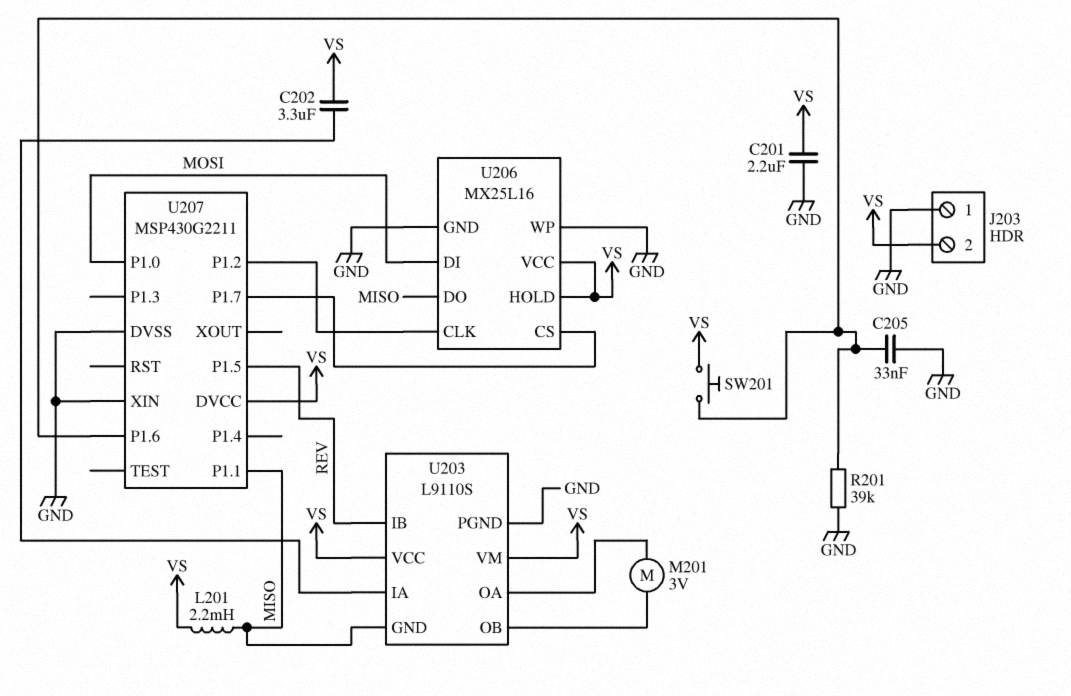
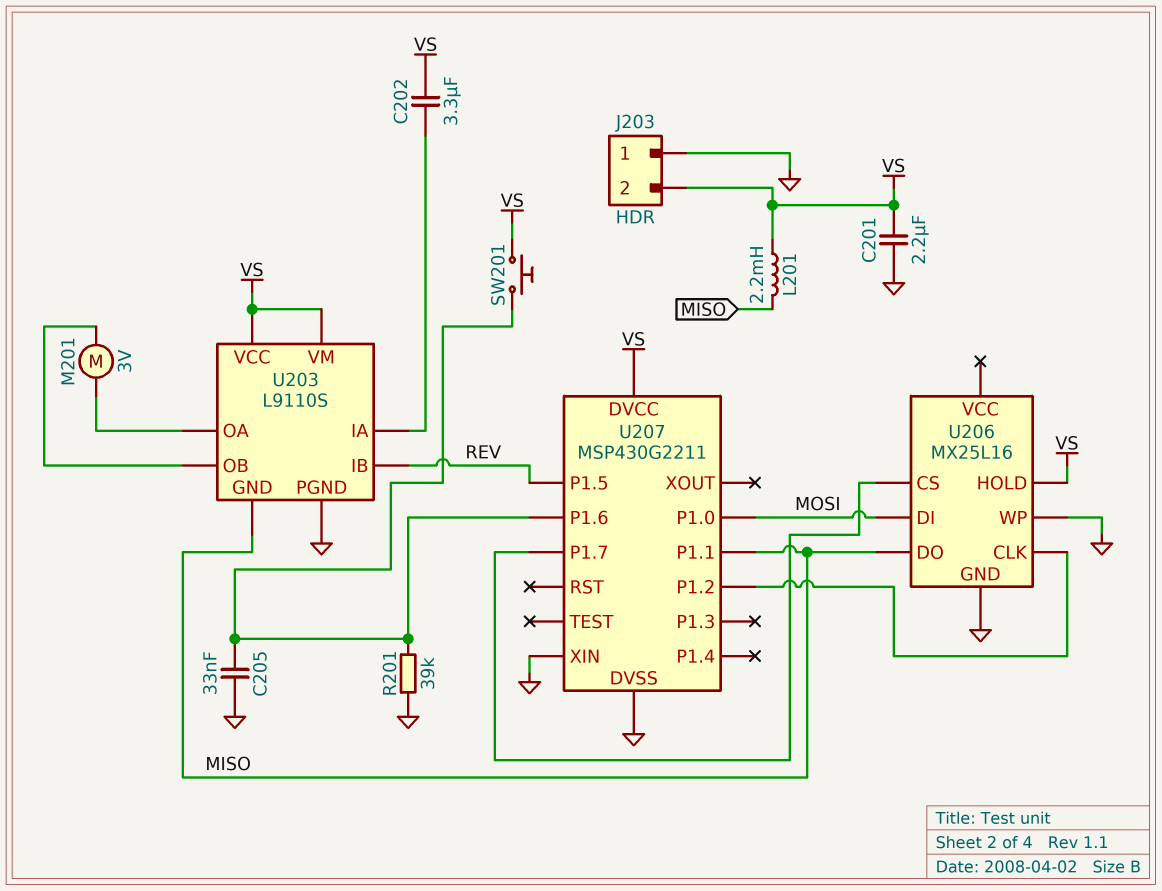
U206 pin VCC: VS -> none

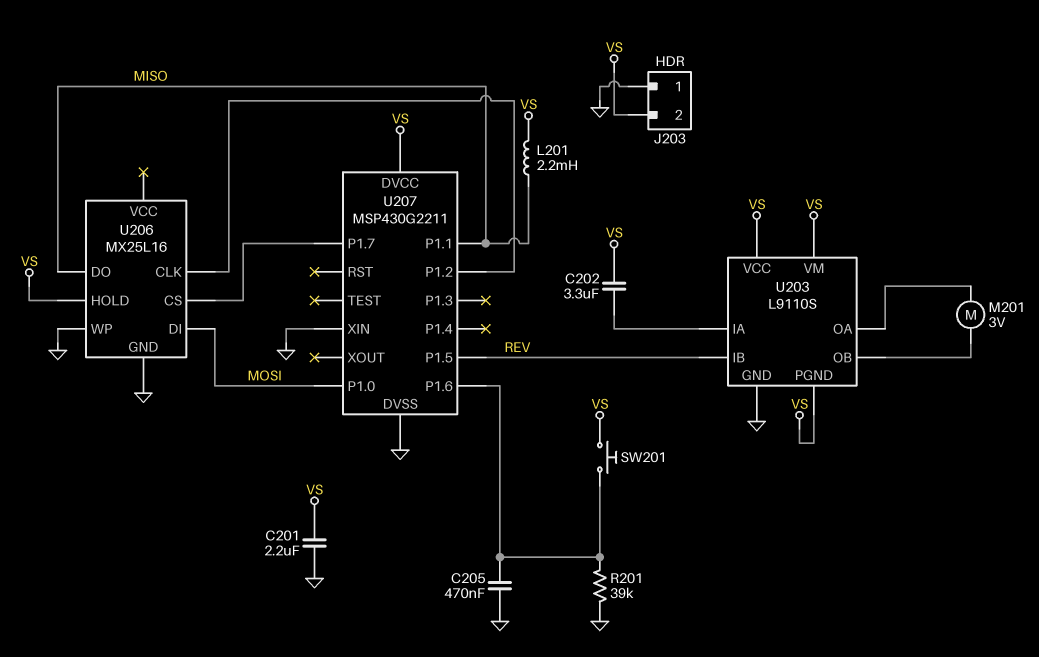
C205: 33nF (GND, U207/P1.6) -> 470nF (GND, U207/P1.6)
U203 pin GND: MISO -> GND
U203 pin PGND: GND -> VS

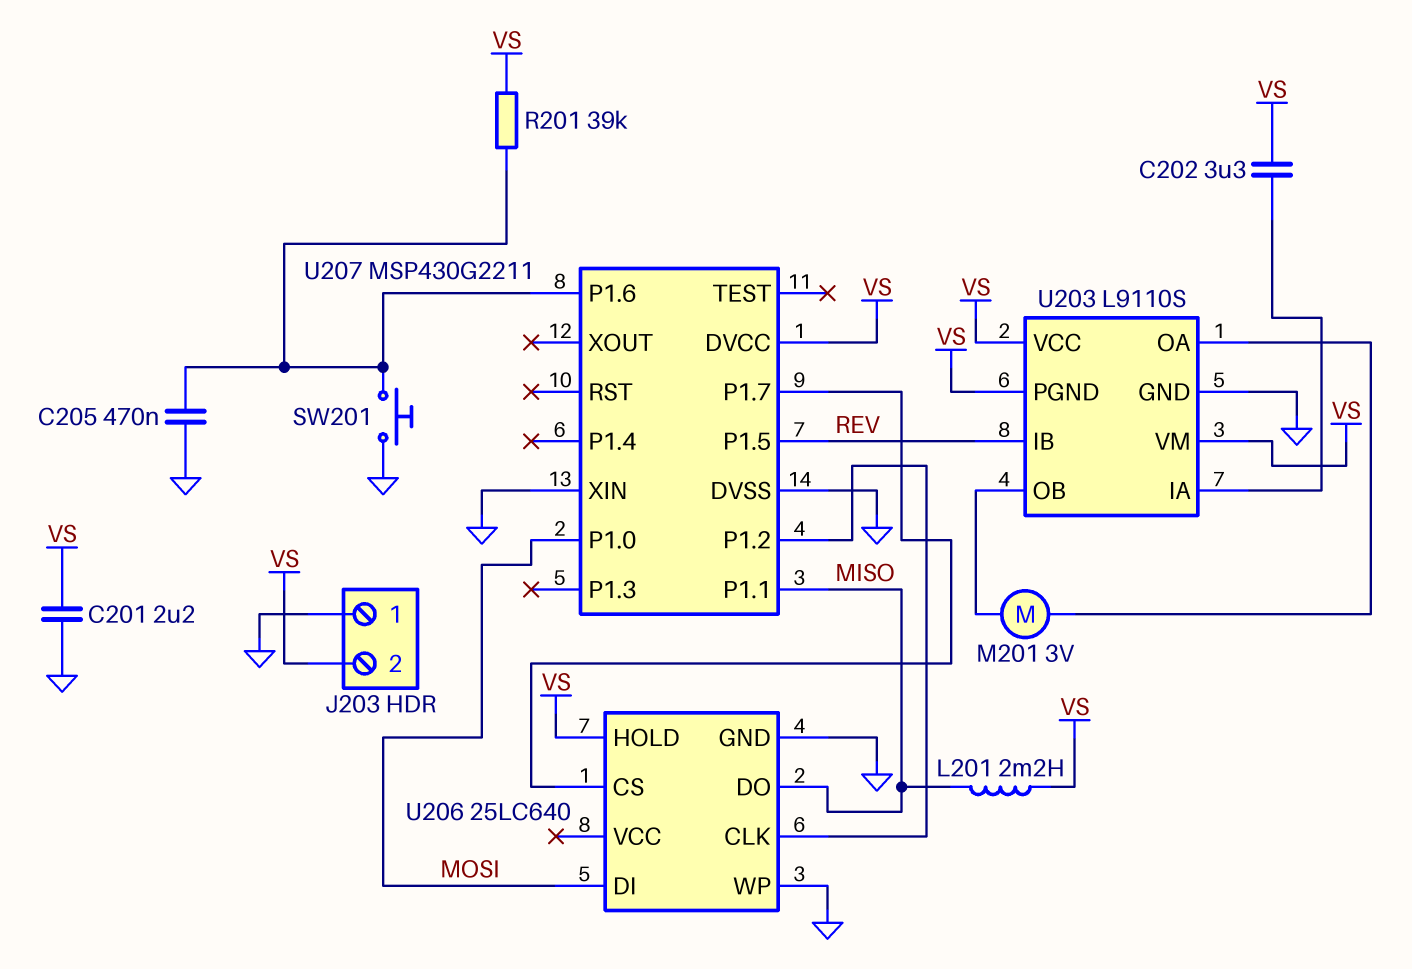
R201: 39k (GND, U207/P1.6) -> 39k (U207/P1.6, VS)
SW201: button (U207/P1.6, VS) -> button (GND, U207/P1.6)
U206: MX25L16 -> 25LC640

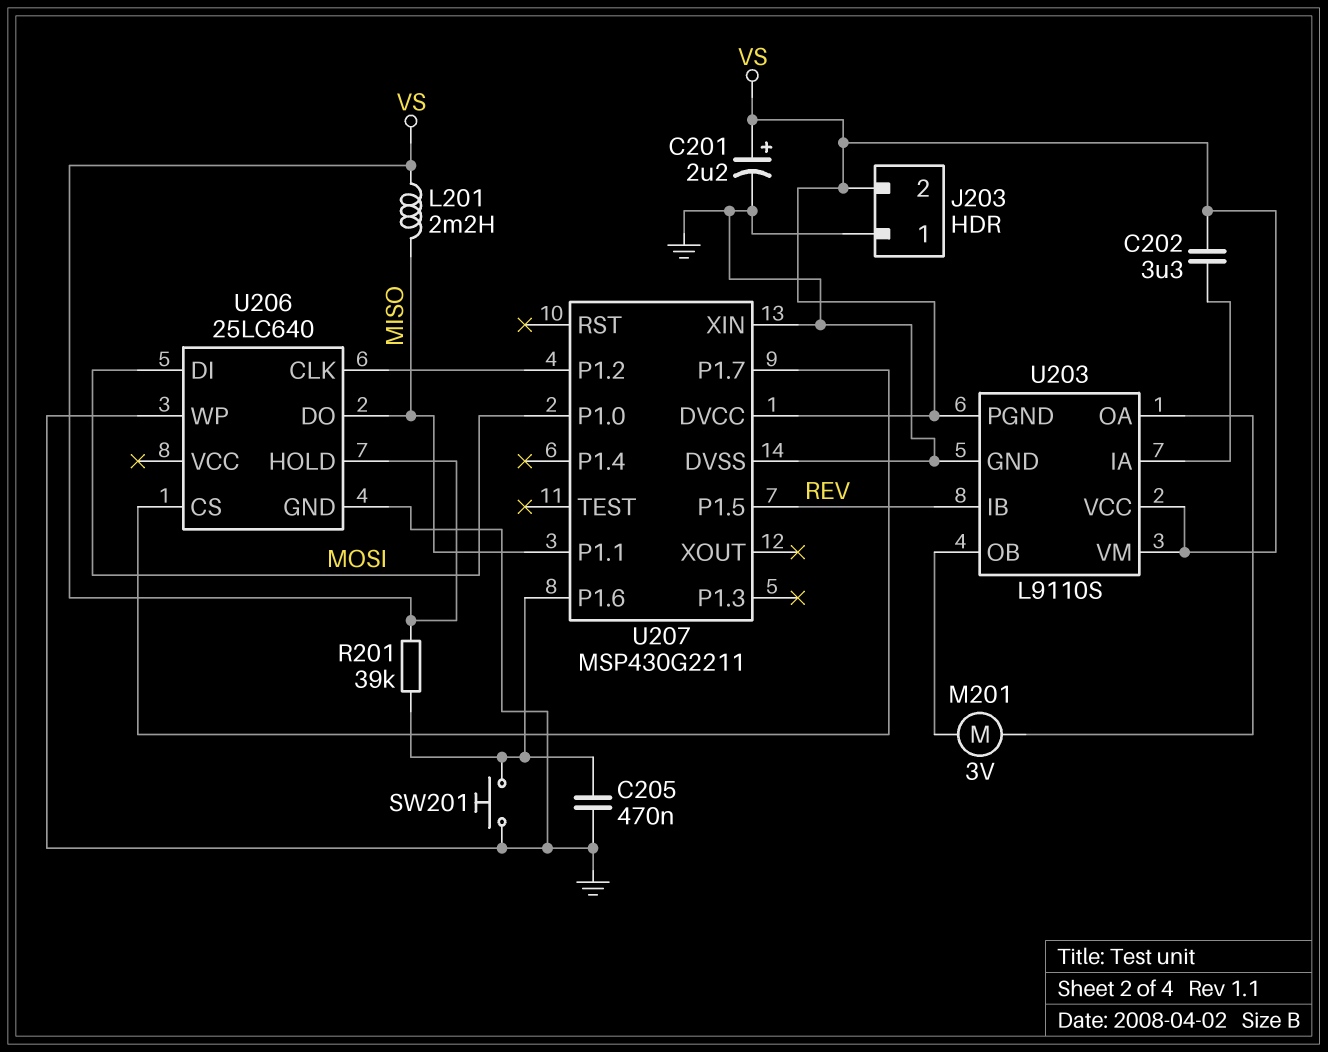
C201: 2.2uF (GND, VS) -> 2.2uF (plus VS, minus GND)

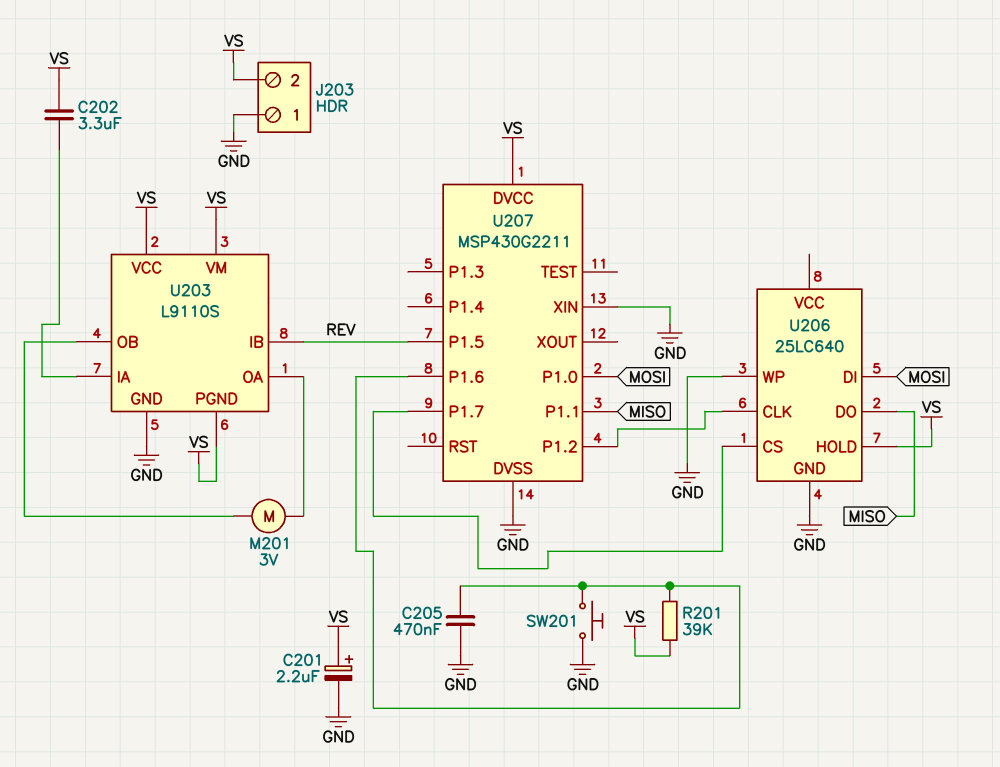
L201: 2.2mH (MISO, VS) -> none

